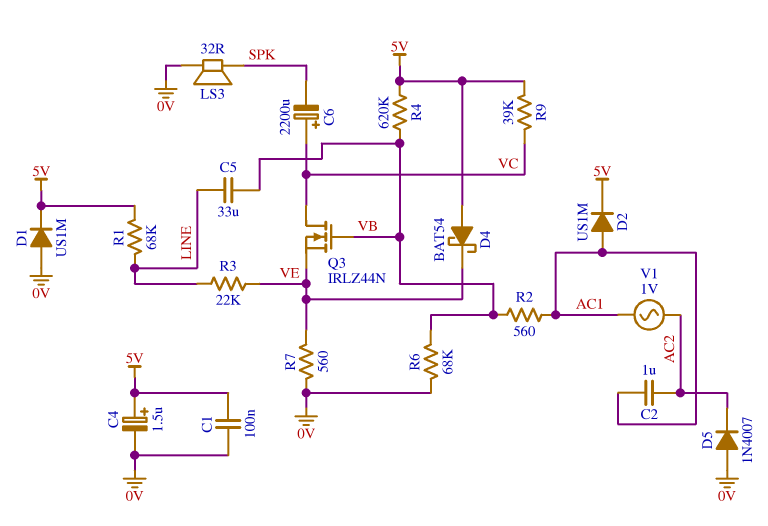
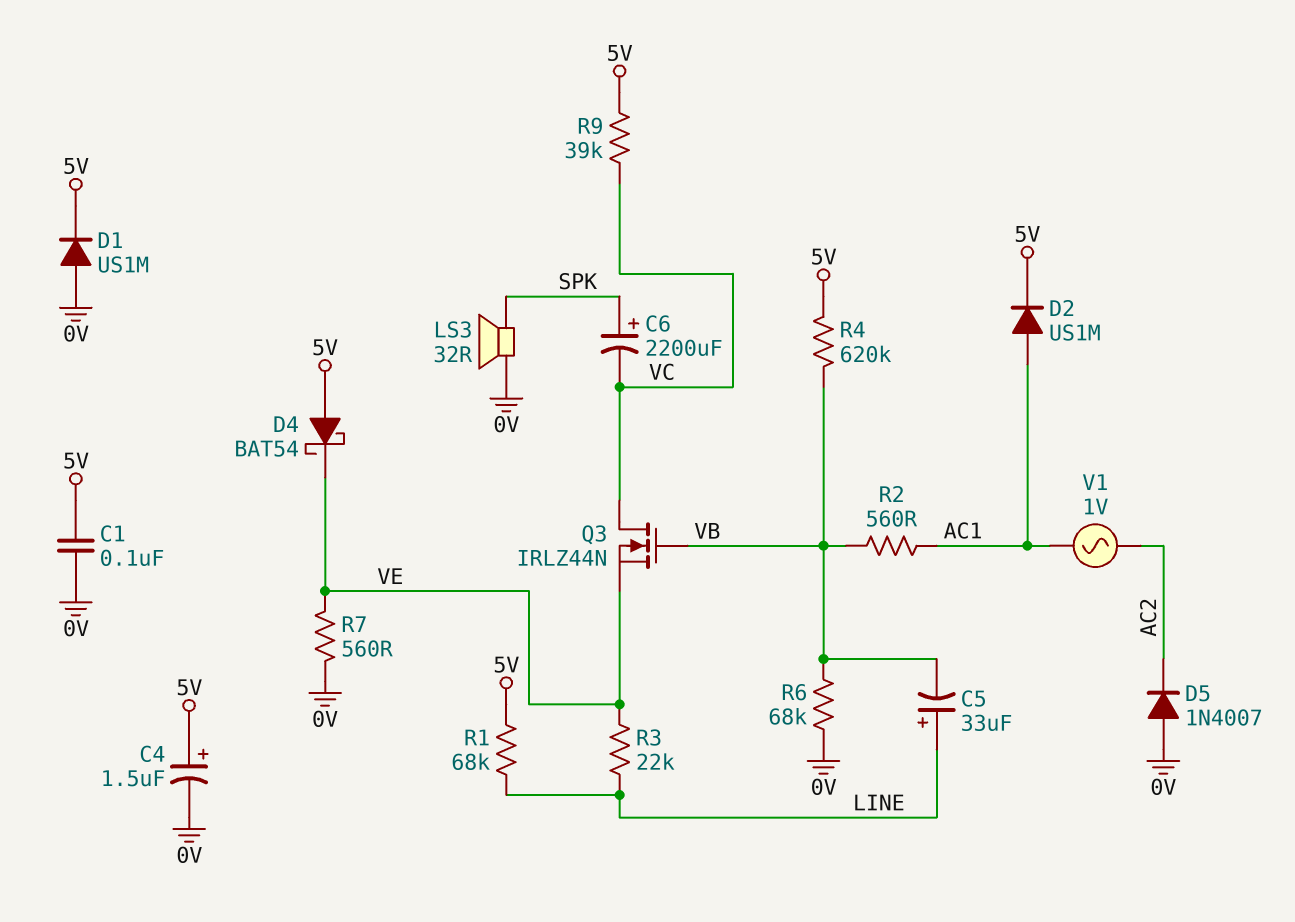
C2: 1uF (AC1, AC2) -> none
C5: 33uF (LINE, VB) -> 33uF (plus LINE, minus VB)
C6: 2200uF (plus VC, minus SPK) -> 2200uF (plus SPK, minus VC)

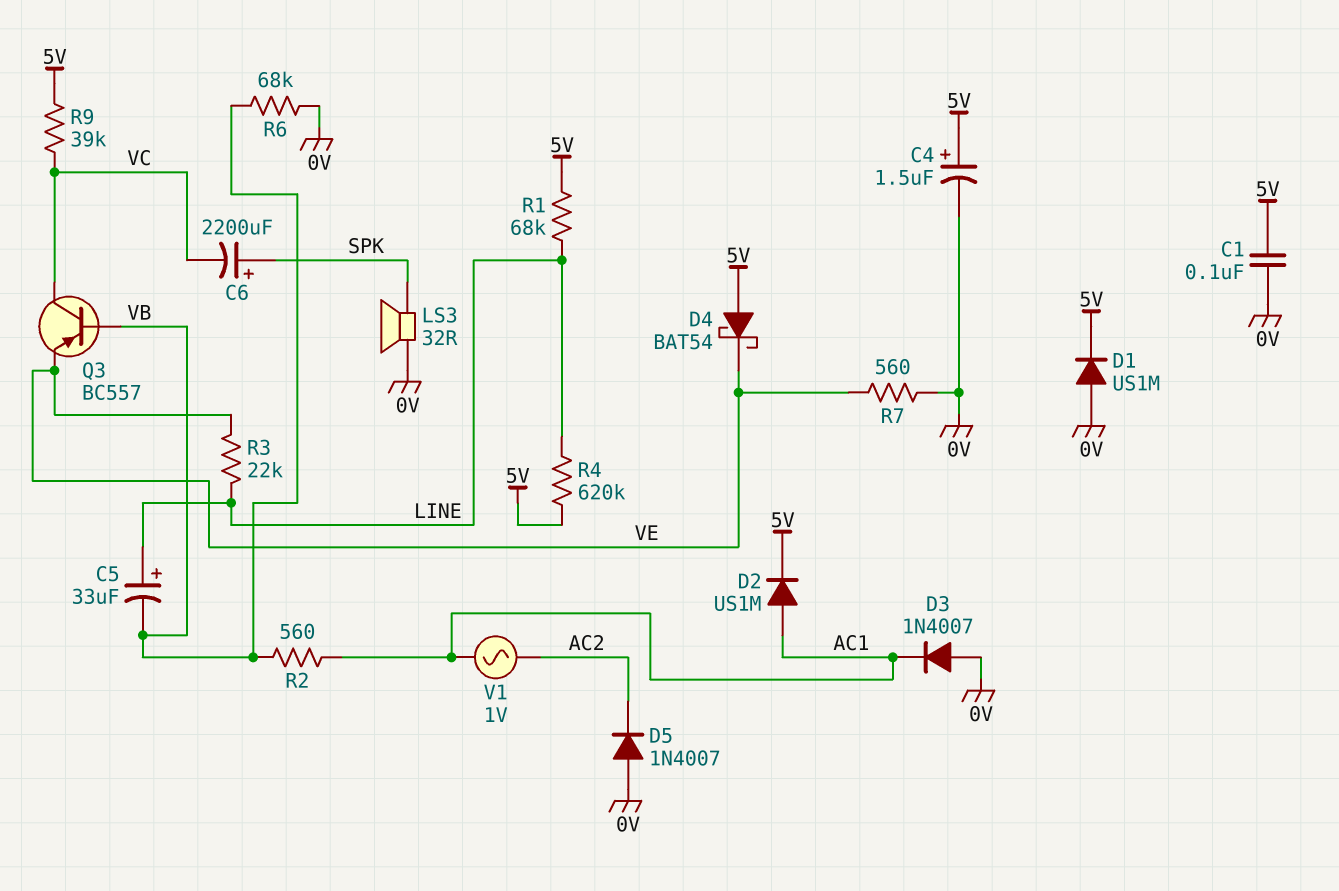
D3: none -> diode 1N4007 (A 0V, K AC1)
Q3: NMOS IRLZ44N (G VB, D VC, S VE) -> PNP BC557 (B VB, C VC, E VE)
R4: 620k (5V, VB) -> 620k (5V, LINE)

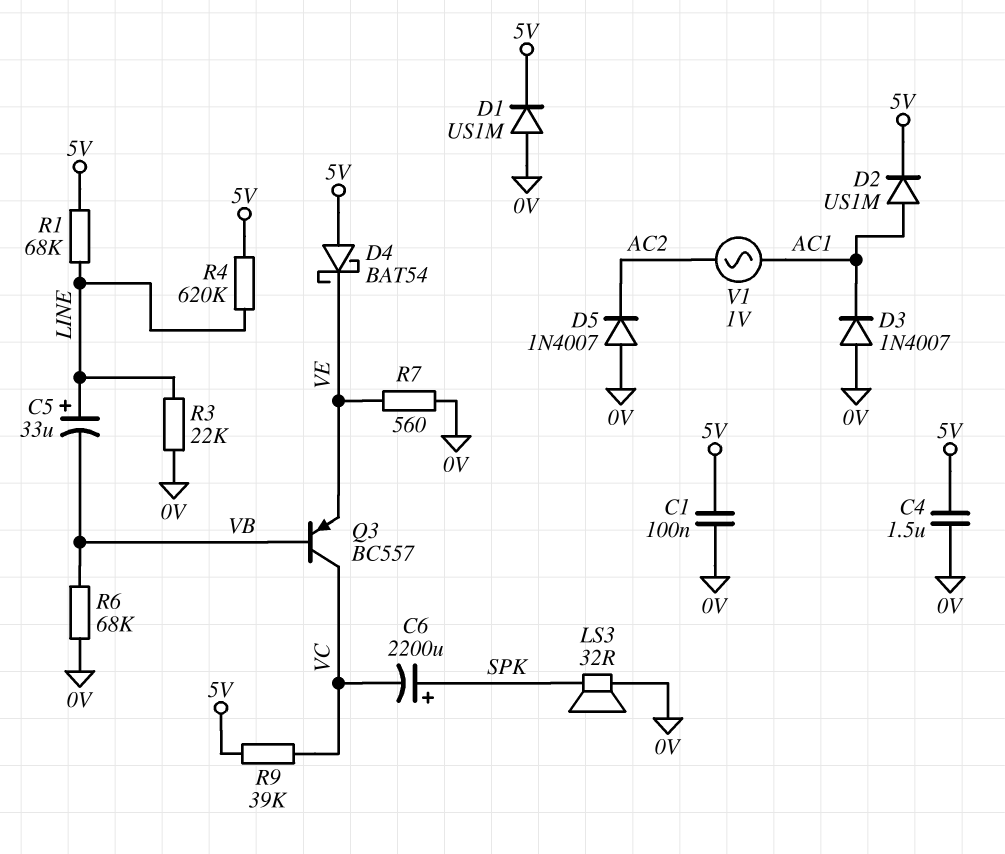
C4: 1.5uF (plus 5V, minus 0V) -> 1.5uF (0V, 5V)
R2: 560 (AC1, VB) -> none
R3: 22k (LINE, VE) -> 22k (0V, LINE)

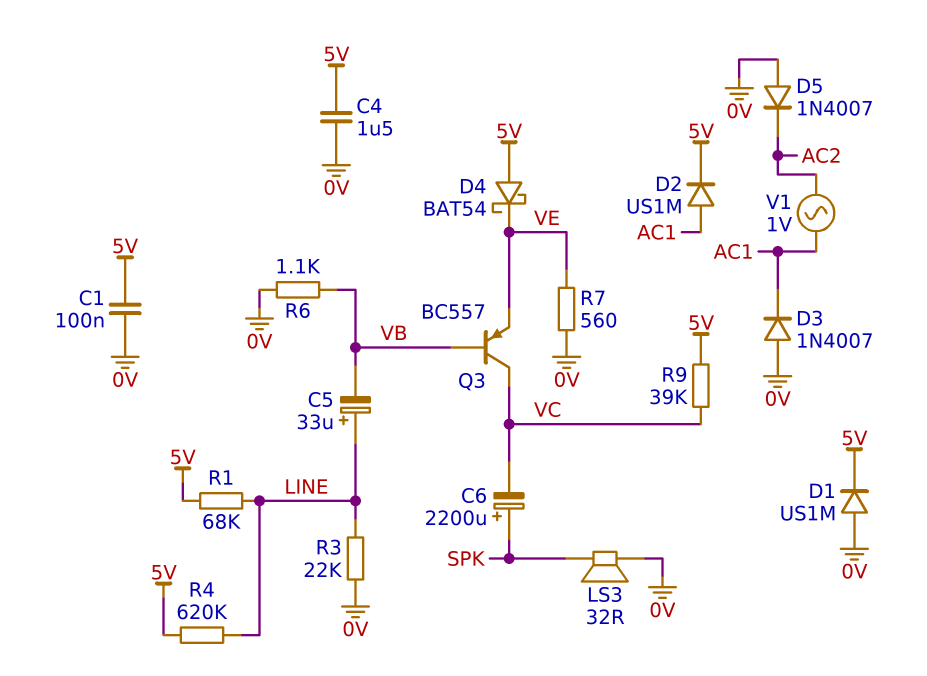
R6: 68k (0V, VB) -> 1.1k (0V, VB)

